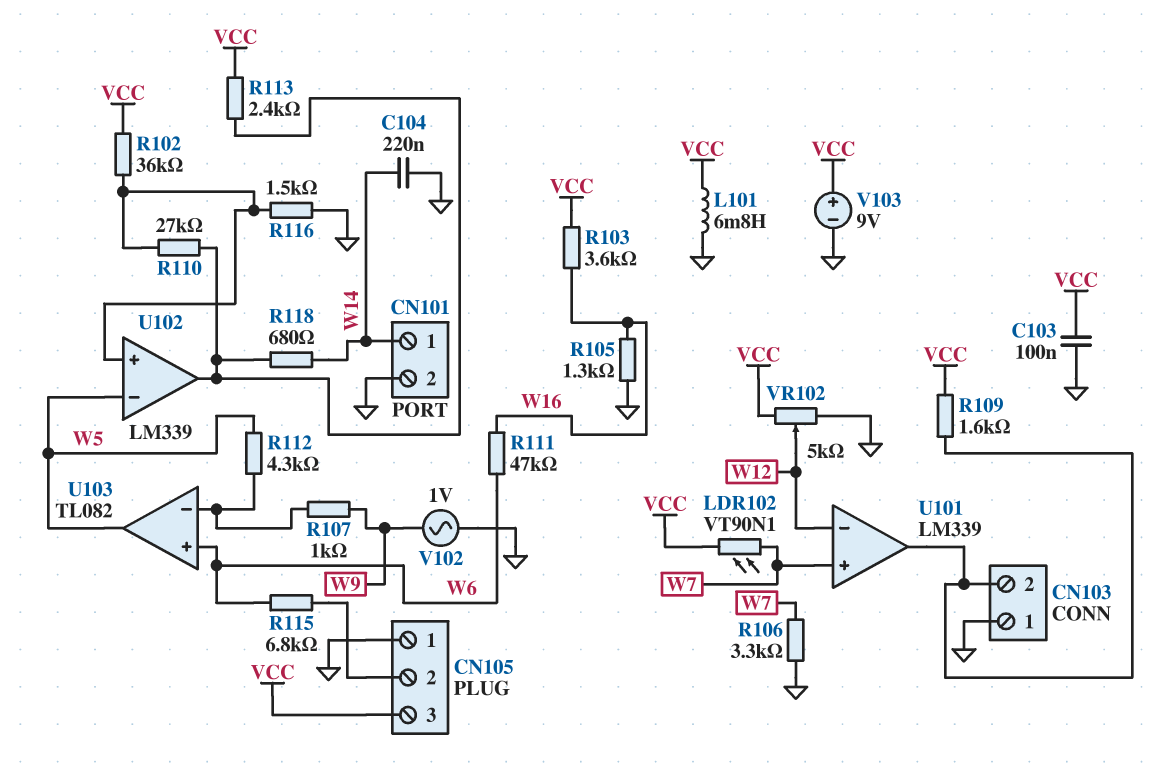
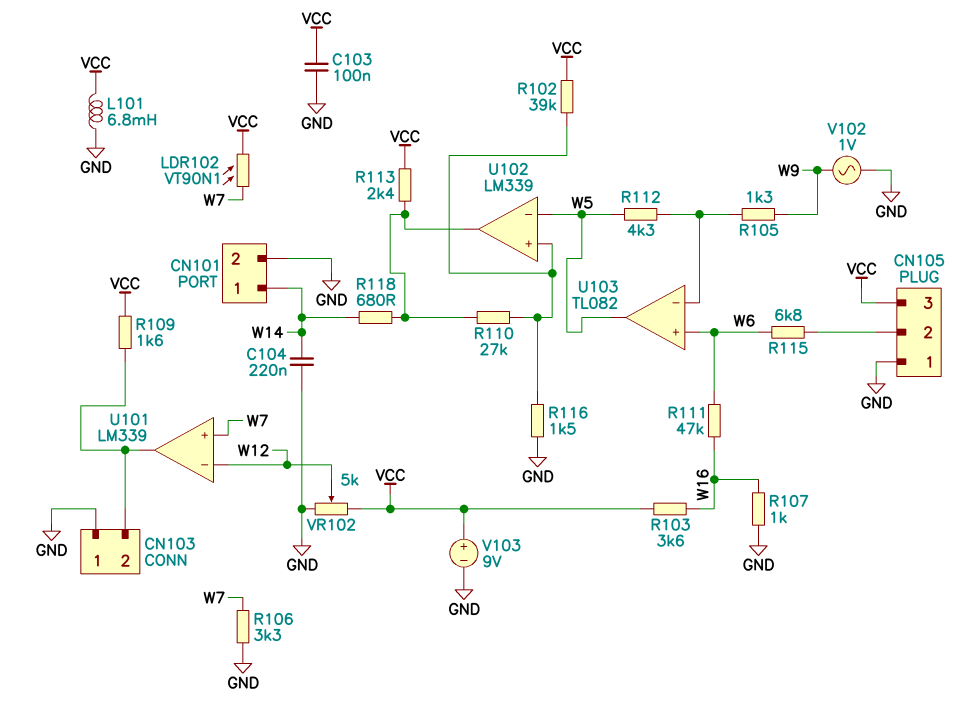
R102: 36k (U102/in+, VCC) -> 39k (U102/in+, VCC)
R105: 1.3k (GND, W16) -> 1.3k (U103/in-, W9)
R107: 1k (U103/in-, W9) -> 1k (GND, W16)

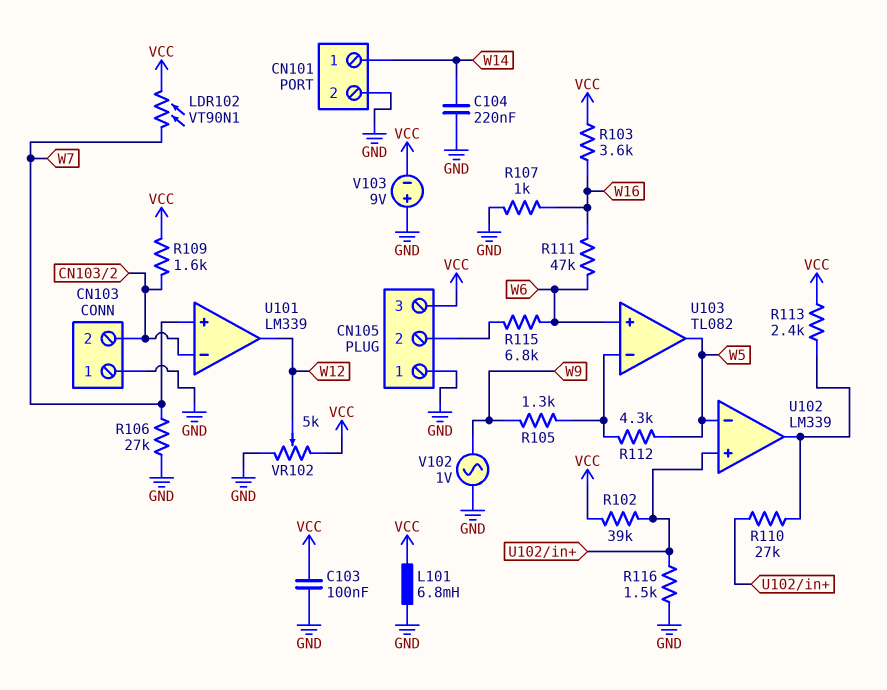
R106: 3.3k (GND, W7) -> 27k (GND, W7)
R118: 680 (U102/out, W14) -> none
U101 pin in-: W12 -> CN103/2
U101 pin out: CN103/2 -> W12
V103: 9V (plus VCC, minus GND) -> 9V (plus GND, minus VCC)

